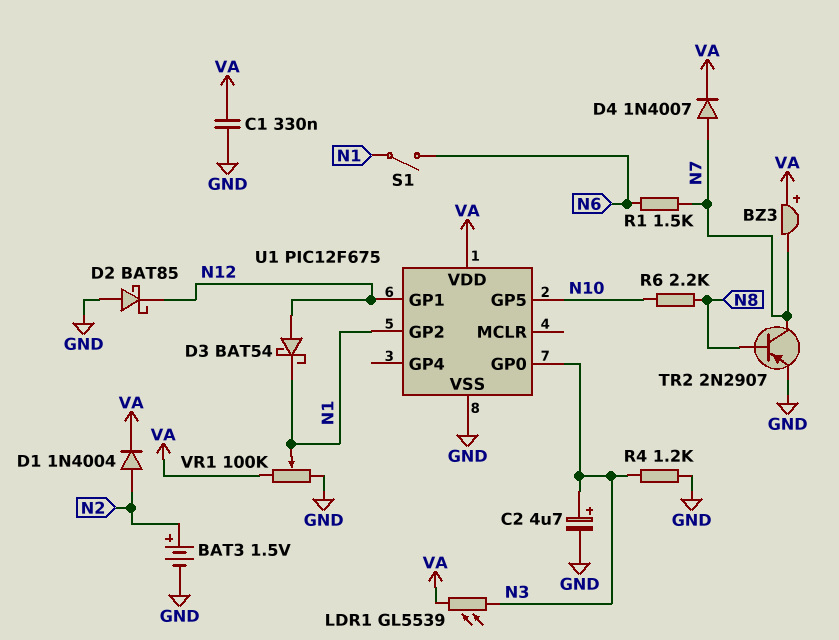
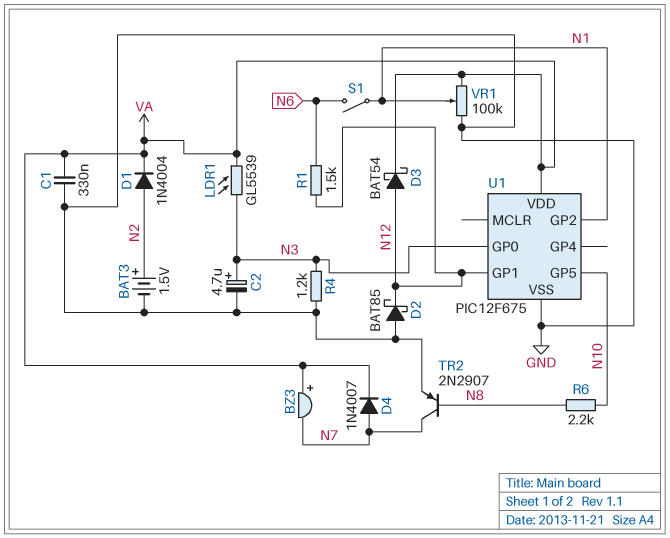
D3: schottky BAT54 (A N12, K N1) -> schottky BAT54 (A N12, K VA)
R1: 1.5k (N6, N7) -> 1.5k (N6, N12)

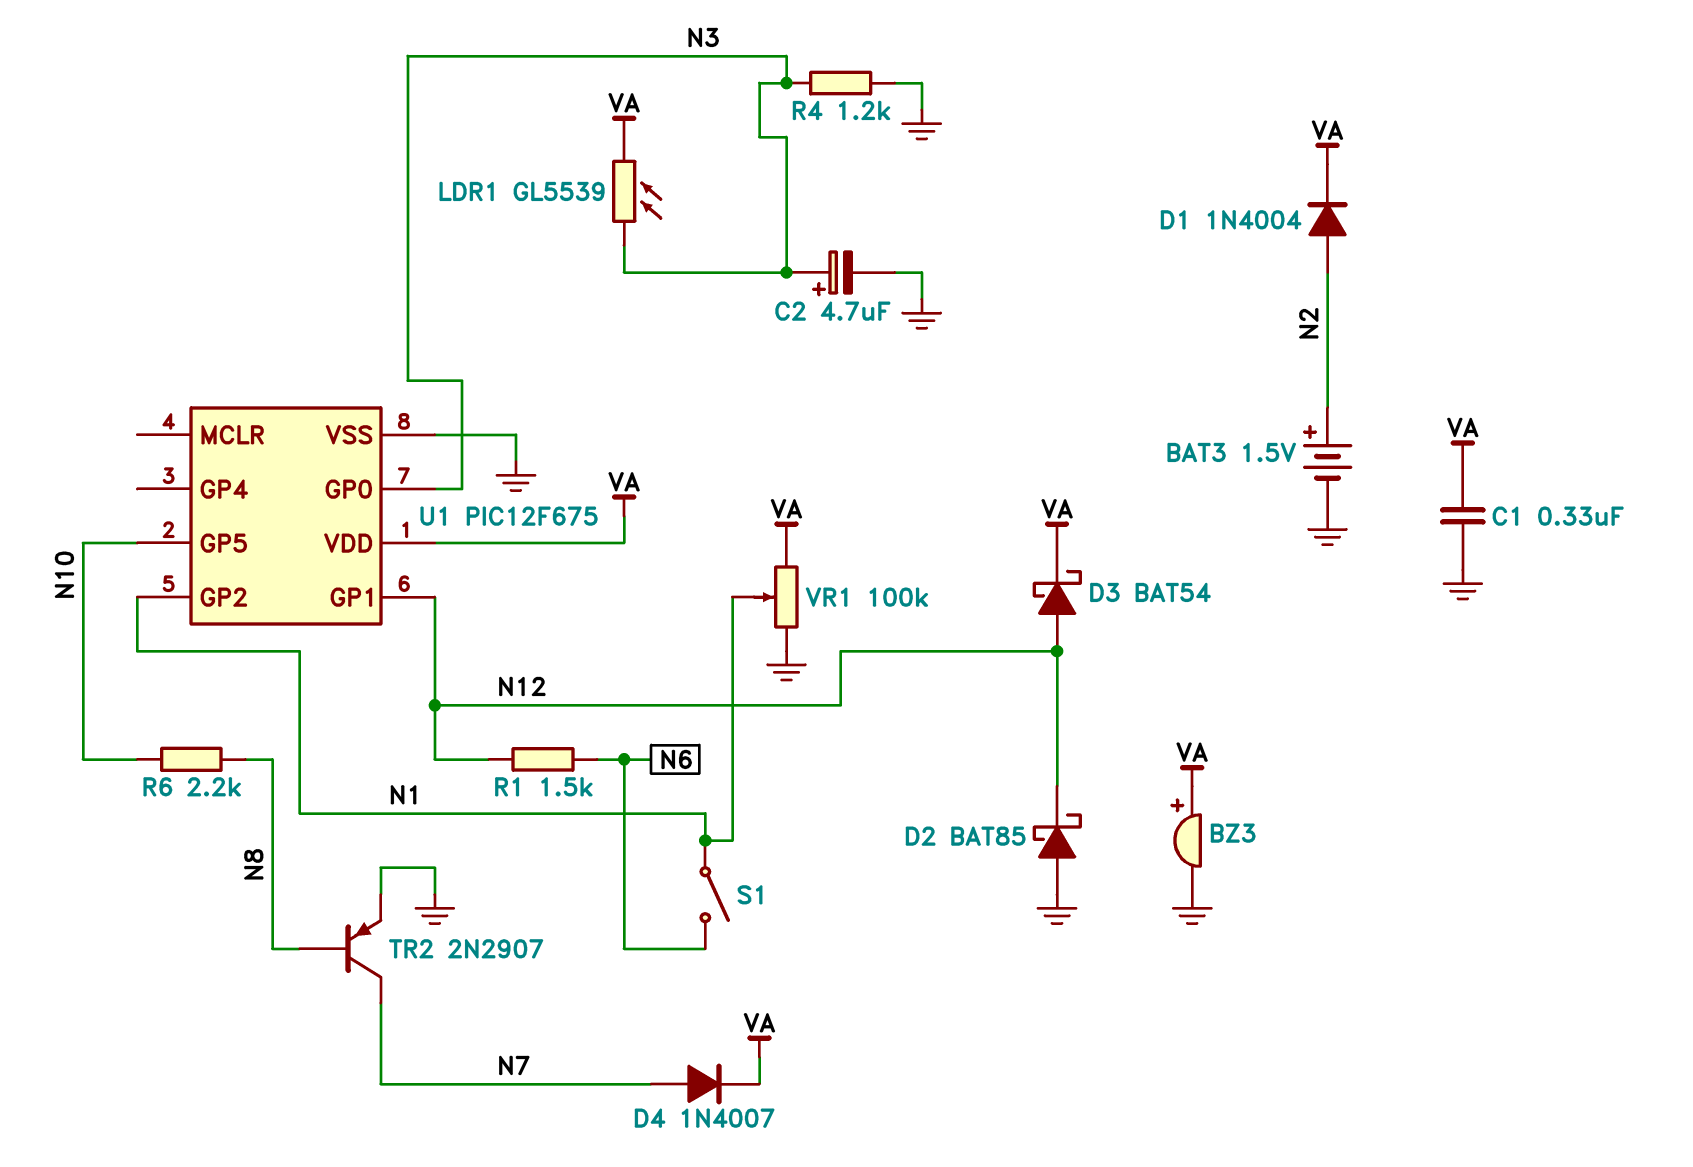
BZ3: buzzer (plus VA, minus N7) -> buzzer (plus VA, minus GND)

